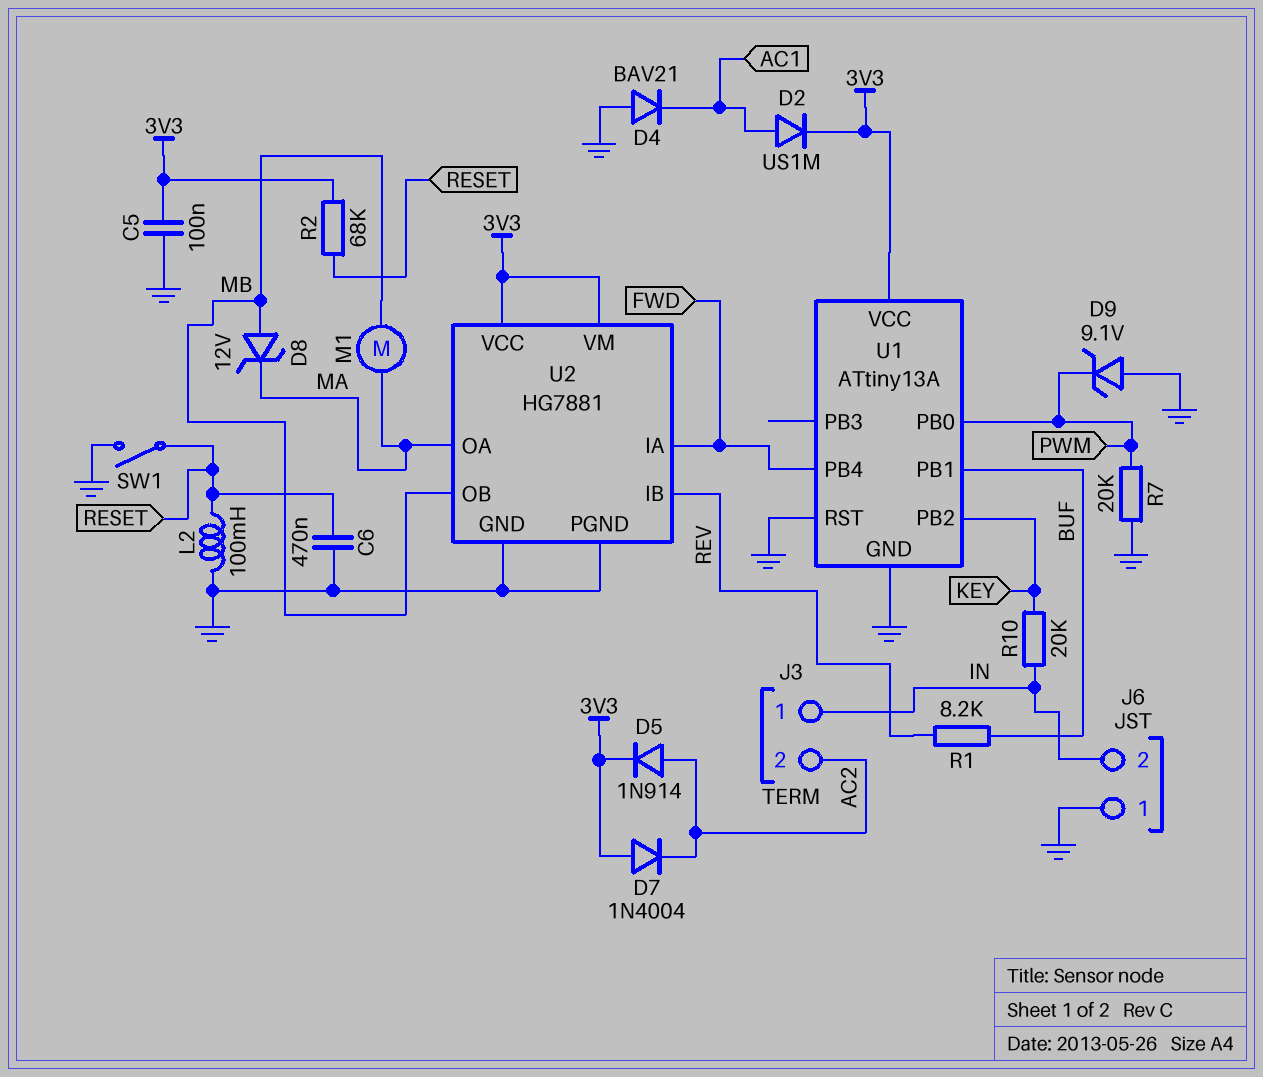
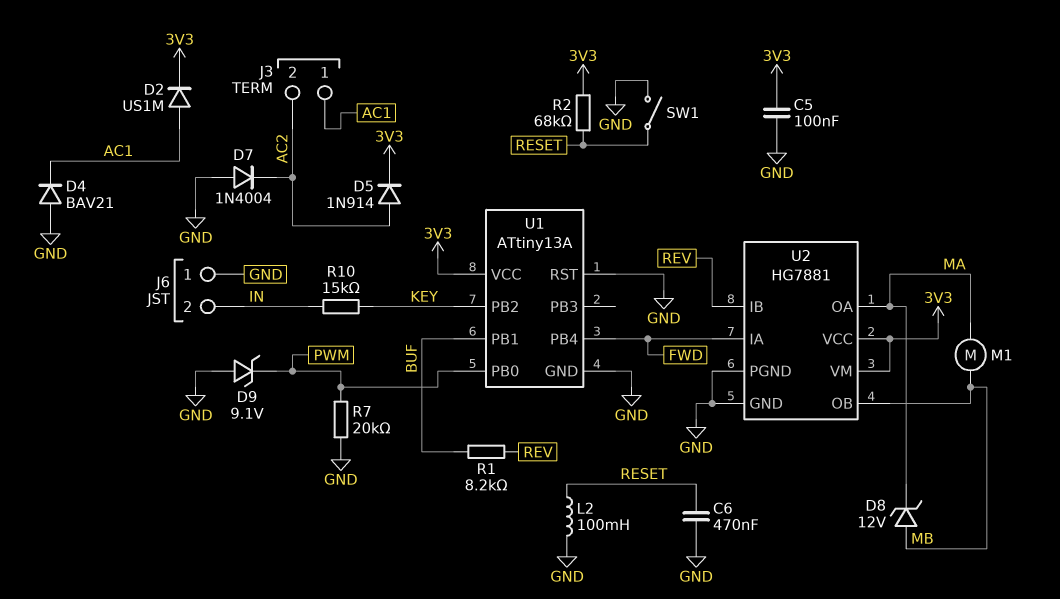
D7: diode 1N4004 (A 3V3, K AC2) -> diode 1N4004 (A GND, K AC2)
J3 pin 1: IN -> AC1
R10: 20k (IN, KEY) -> 15k (IN, KEY)

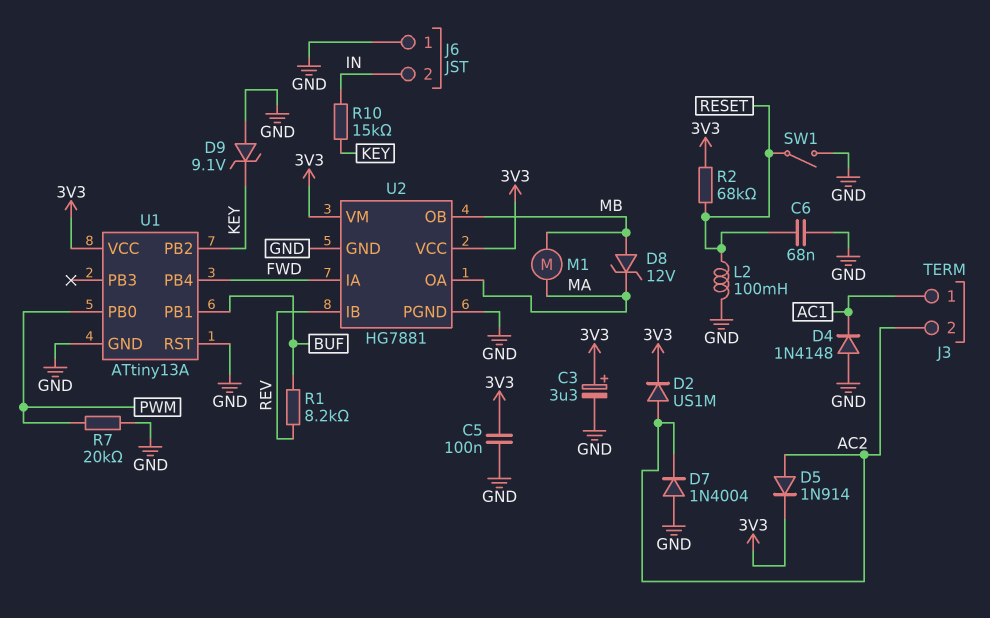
C3: none -> 3.3uF (plus 3V3, minus GND)
C6: 470nF (GND, RESET) -> 68nF (GND, RESET)
D2: diode US1M (A AC1, K 3V3) -> diode US1M (A AC2, K 3V3)
D4: diode BAV21 (A GND, K AC1) -> diode 1N4148 (A GND, K AC1)
D9: zener 9.1V (A GND, K PWM) -> zener 9.1V (A GND, K KEY)

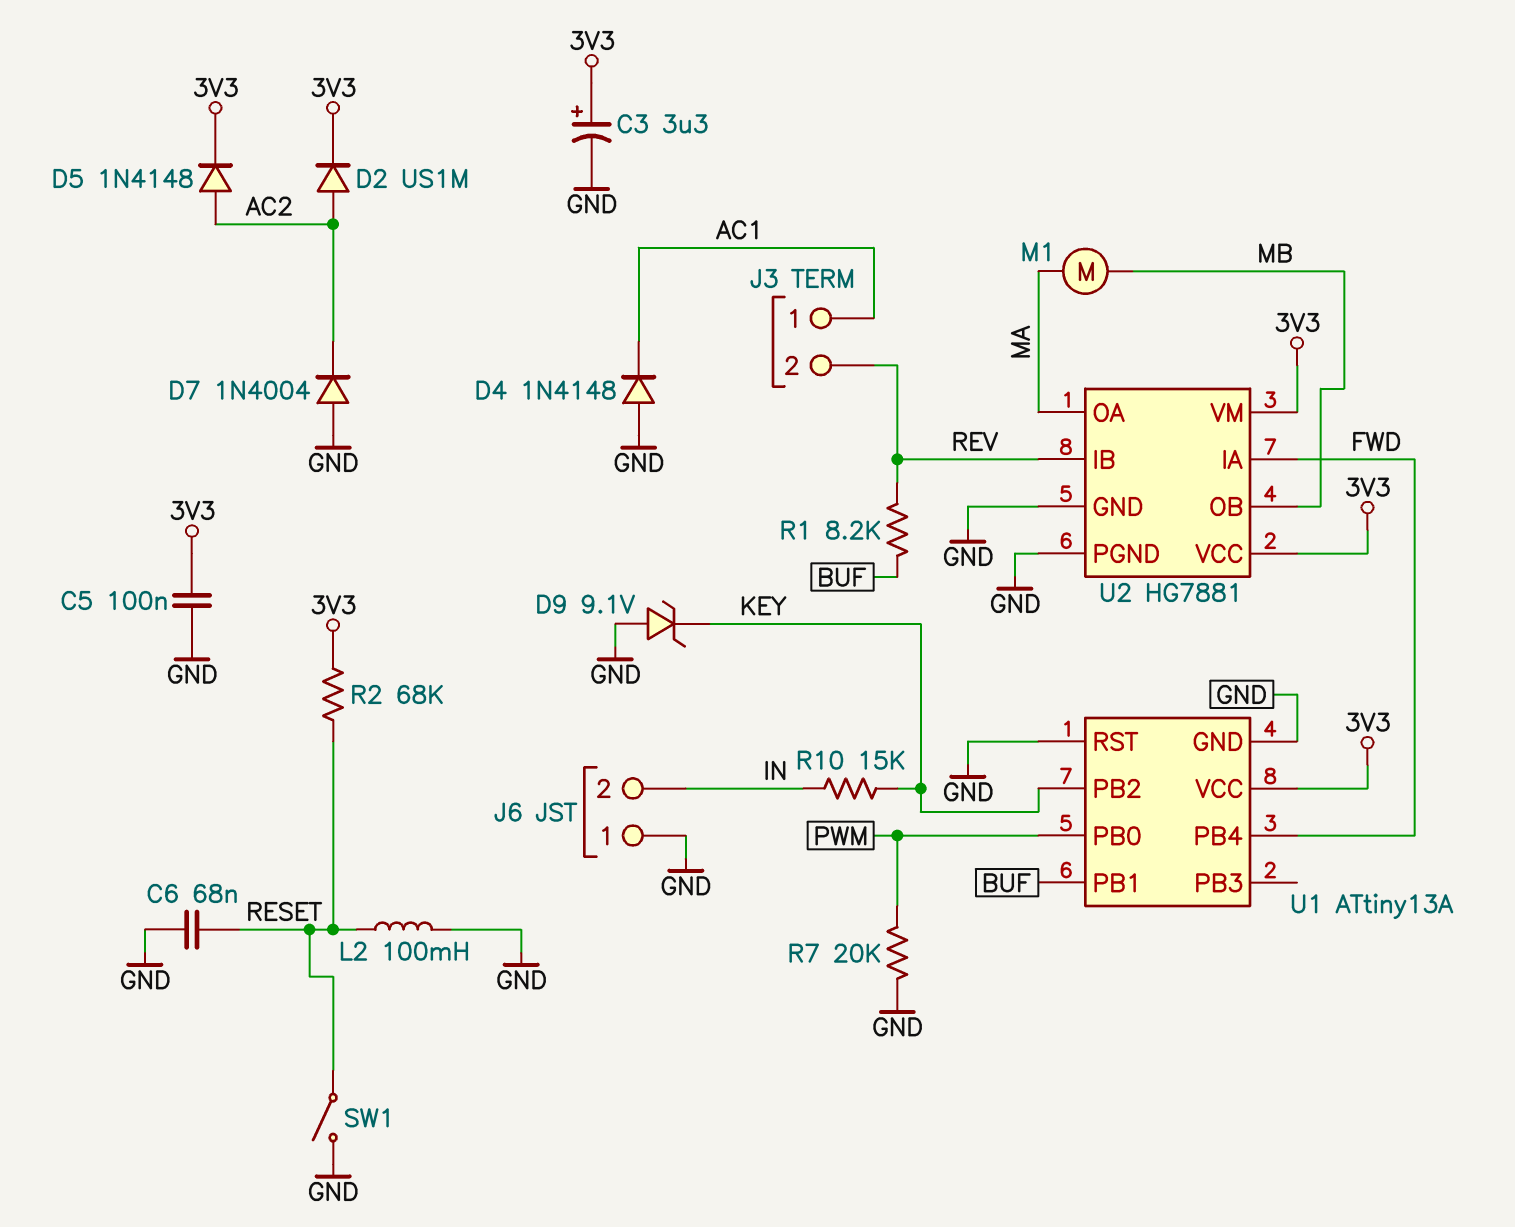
D5: diode 1N914 (A AC2, K 3V3) -> diode 1N4148 (A AC2, K 3V3)
D8: zener 12V (A MB, K MA) -> none
J3 pin 2: AC2 -> REV

